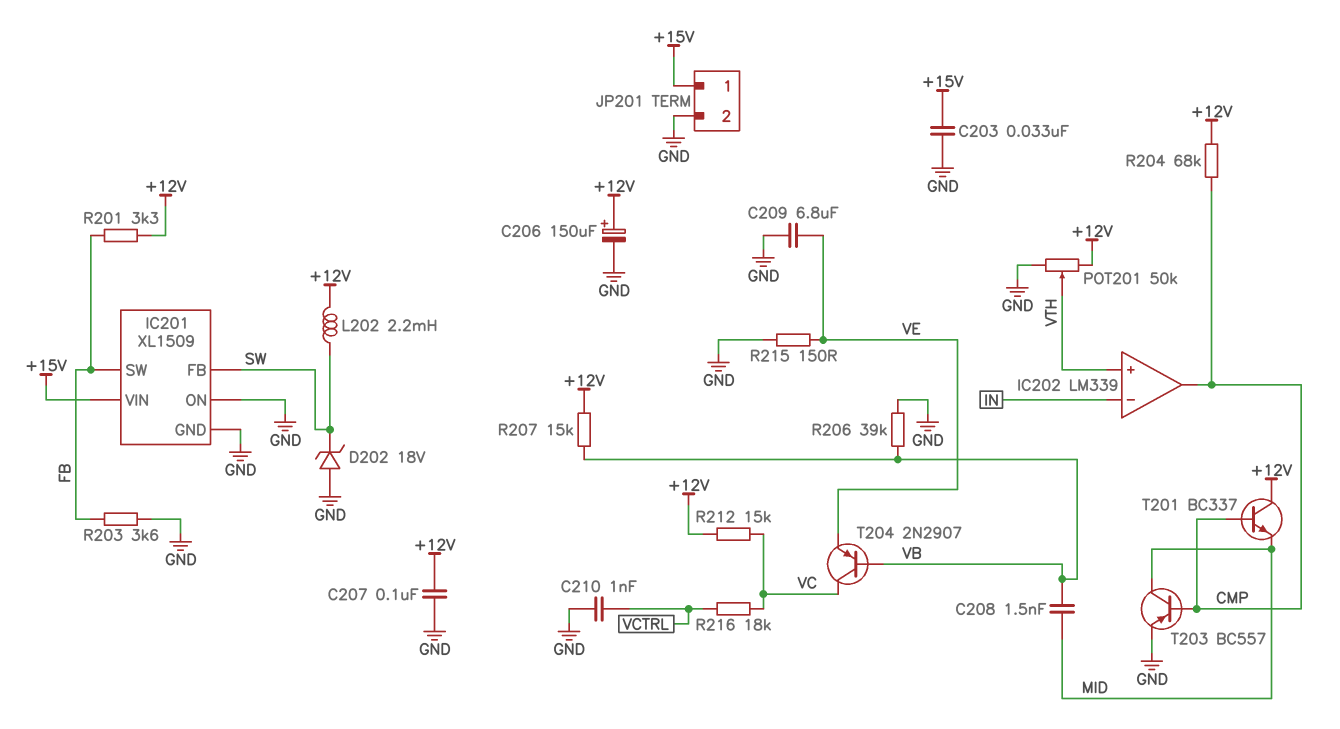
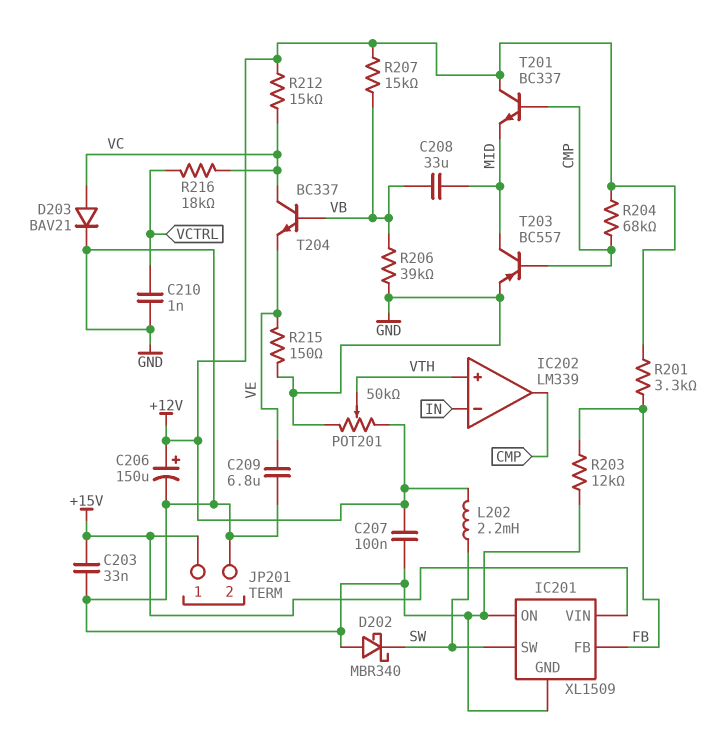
C208: 1.5nF (MID, VB) -> 33uF (MID, VB)
D202: zener 18V (A GND, K SW) -> schottky MBR340 (A GND, K SW)
D203: none -> diode BAV21 (A VC, K GND)
IC201 pin FB: SW -> FB
IC201 pin SW: FB -> SW
R203: 3.6k (FB, GND) -> 12k (FB, GND)
T204: PNP 2N2907 (B VB, C VC, E VE) -> NPN BC337 (B VB, C VC, E VE)

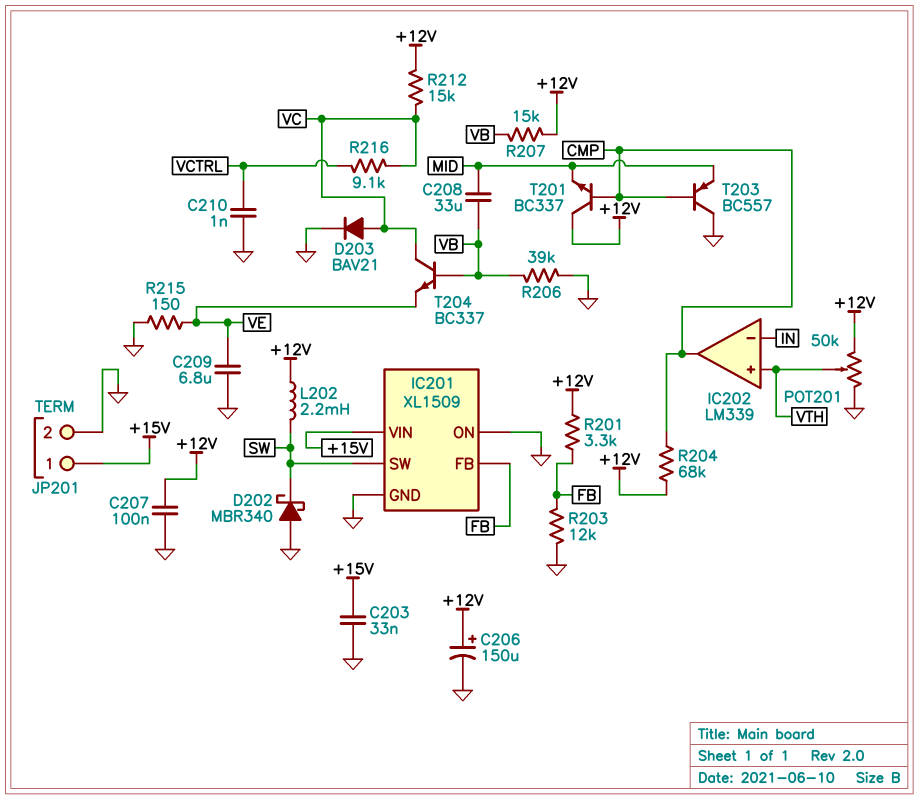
R216: 18k (VC, VCTRL) -> 9.1k (VC, VCTRL)
T203: PNP BC557 (B CMP, C MID, E GND) -> PNP BC557 (B CMP, C GND, E MID)

